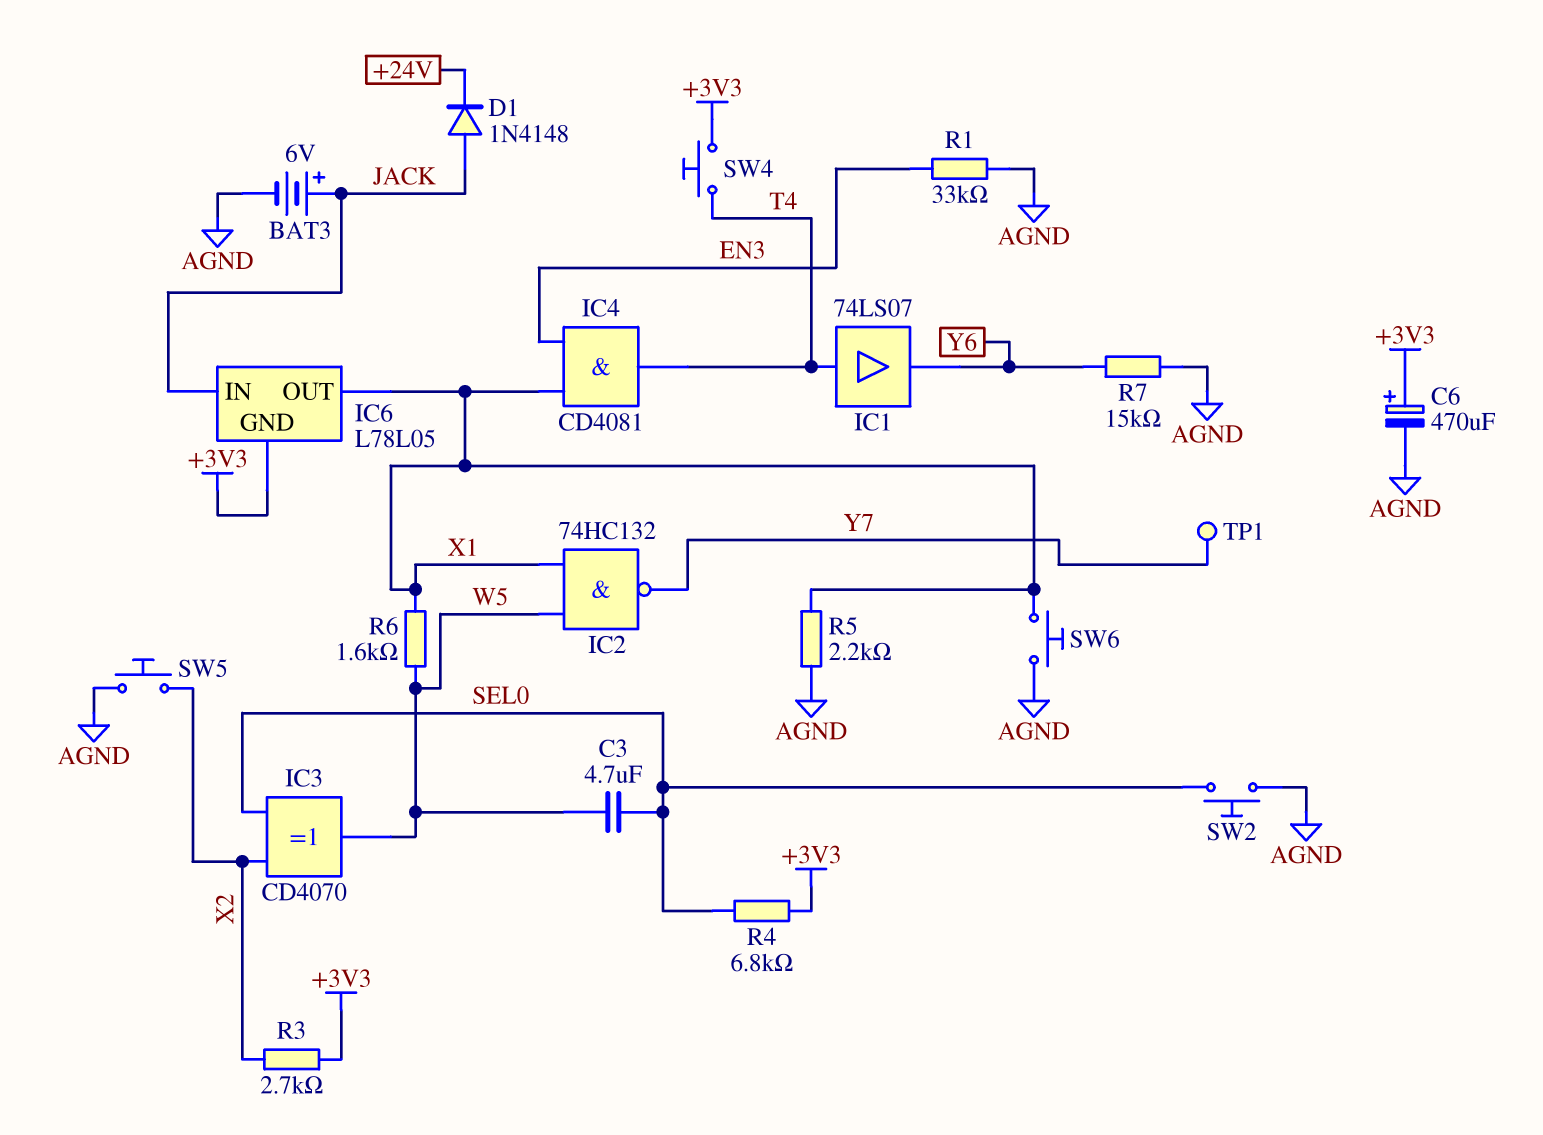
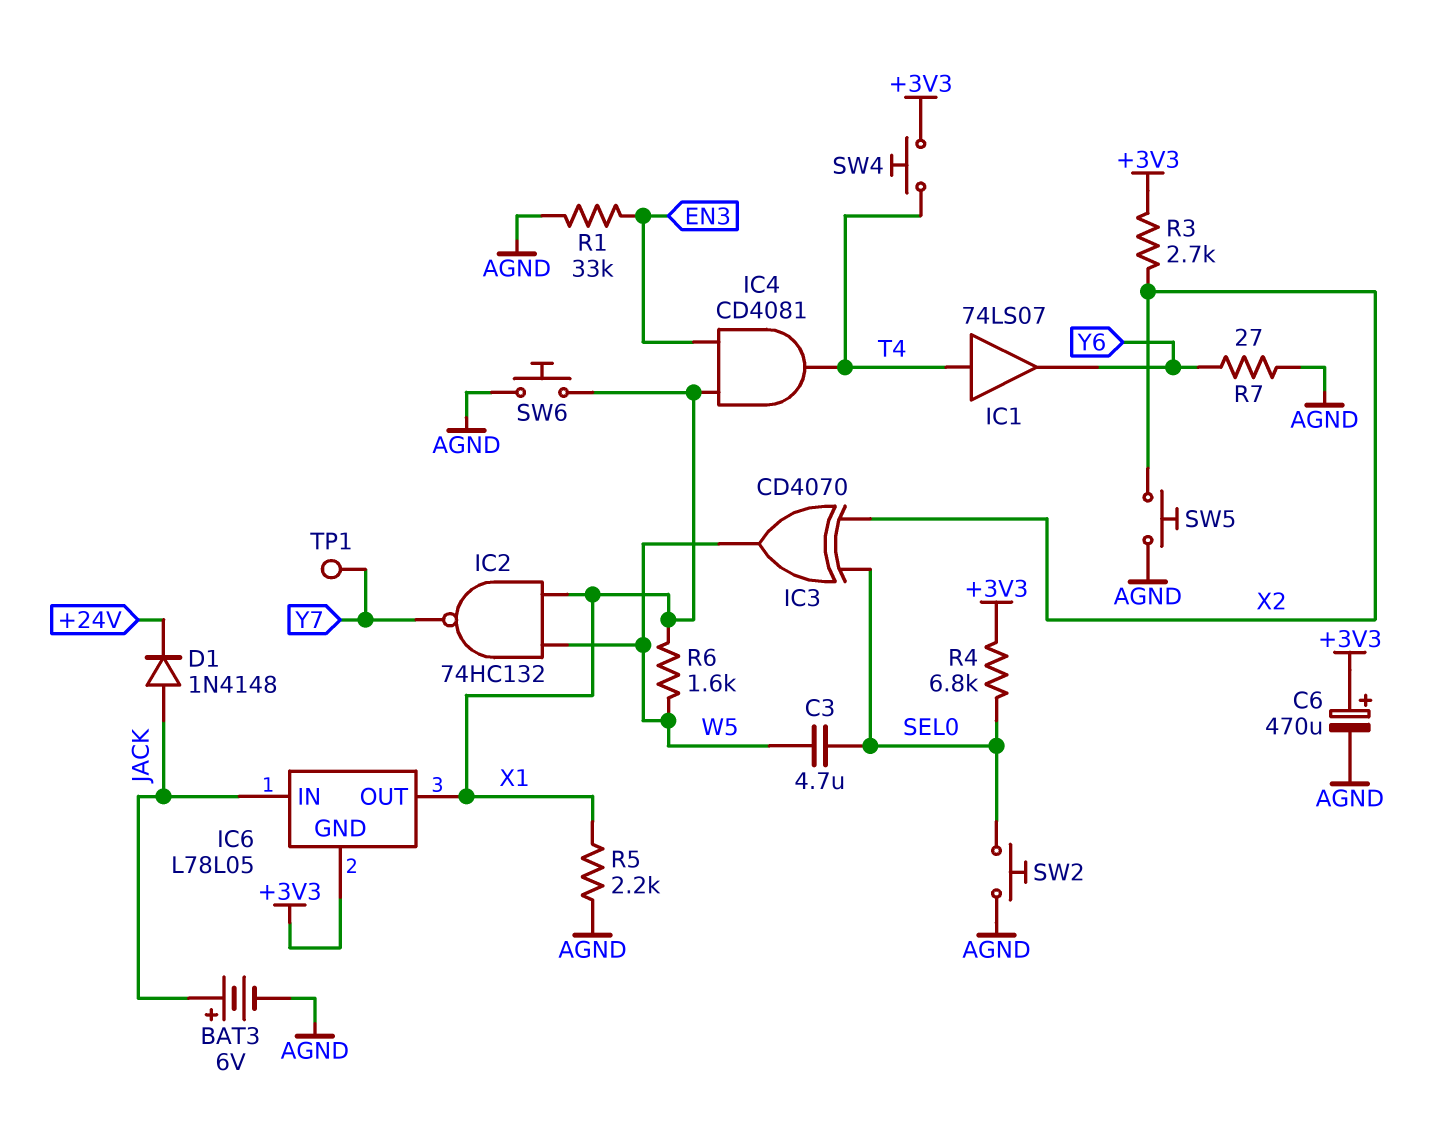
R7: 15k (AGND, Y6) -> 27 (AGND, Y6)

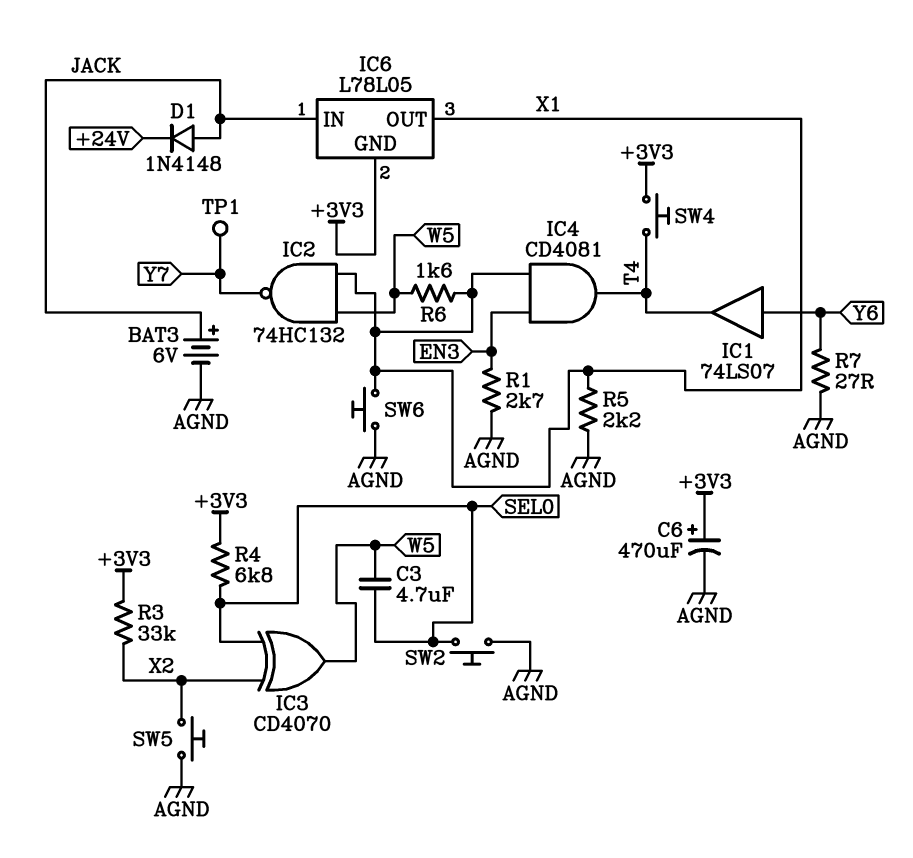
IC1: buffer 74LS07 (in T4, out Y6) -> buffer 74LS07 (in Y6, out T4)
R1: 33k (AGND, EN3) -> 2.7k (AGND, EN3)
R3: 2.7k (+3V3, X2) -> 33k (+3V3, X2)

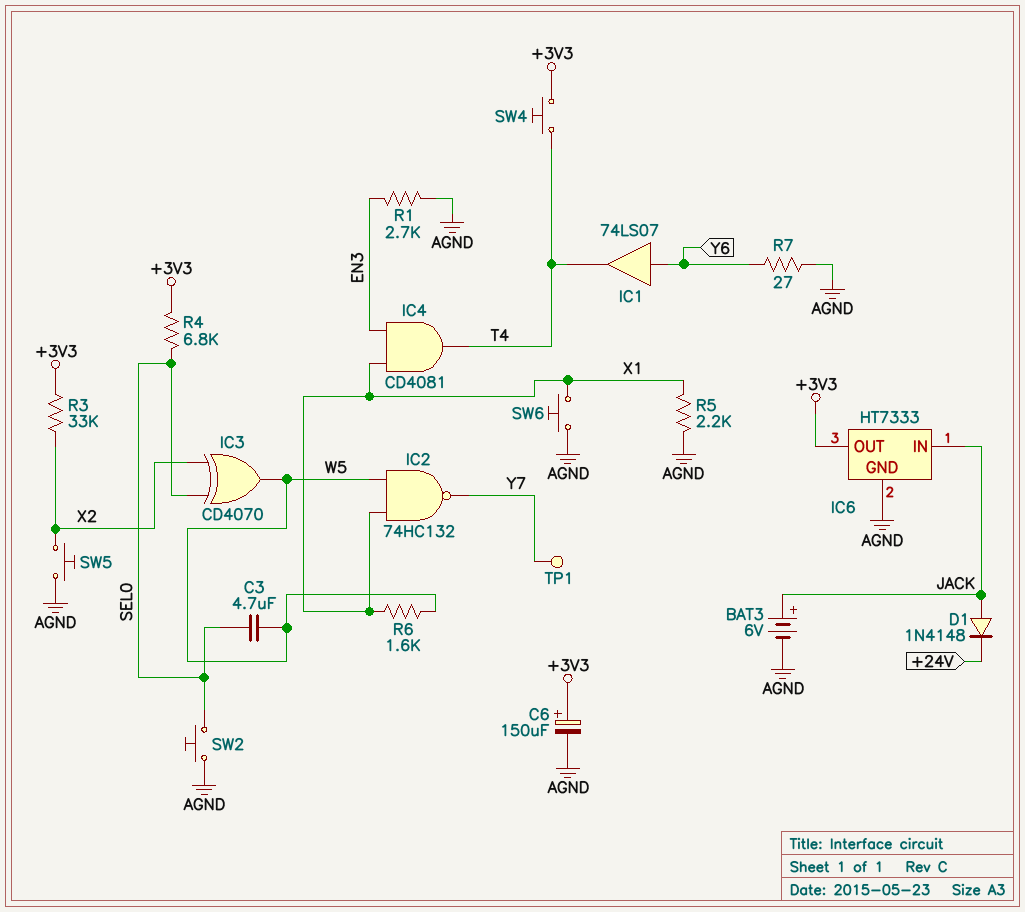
C6: 470uF (plus +3V3, minus AGND) -> 150uF (plus +3V3, minus AGND)
IC6: L78L05 -> HT7333
IC6 pin GND: +3V3 -> AGND
IC6 pin OUT: X1 -> +3V3

